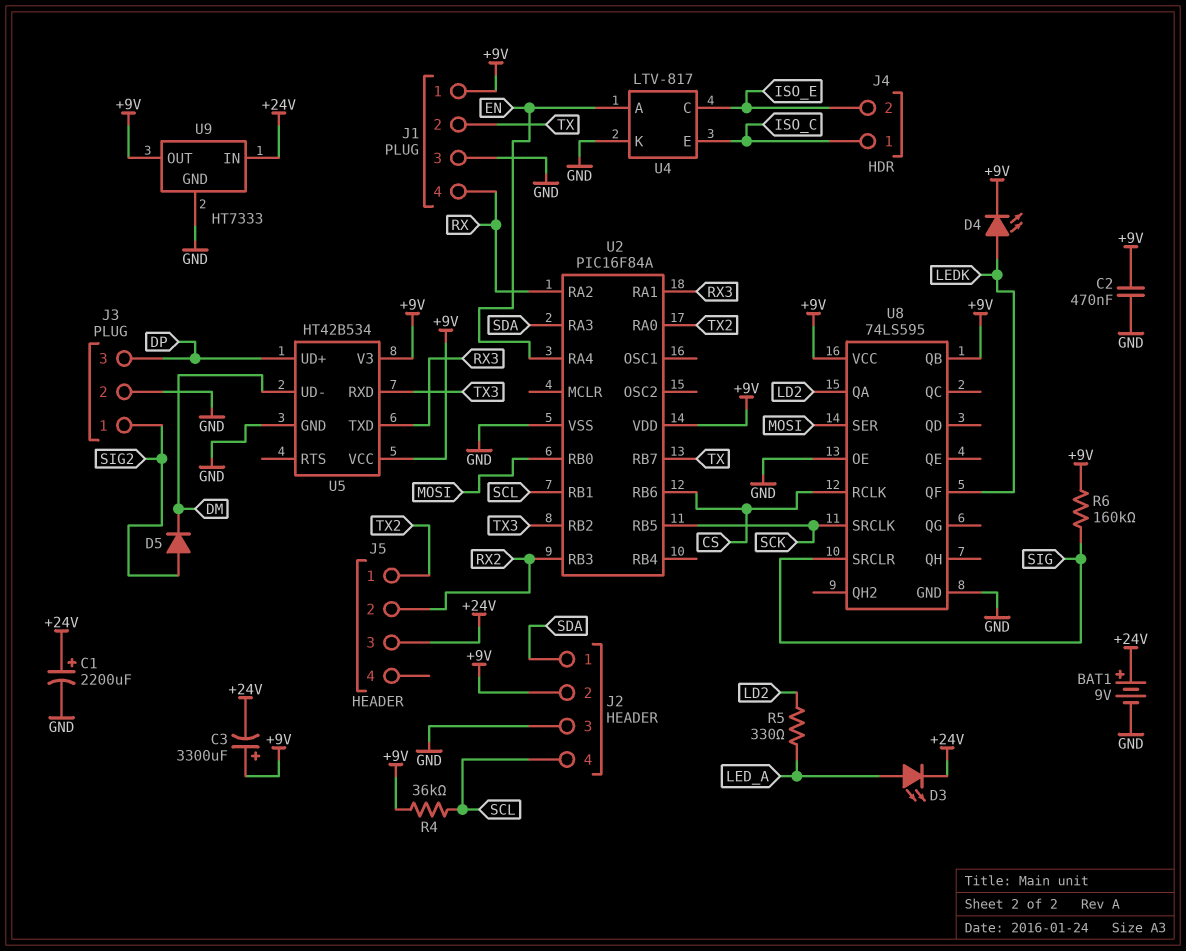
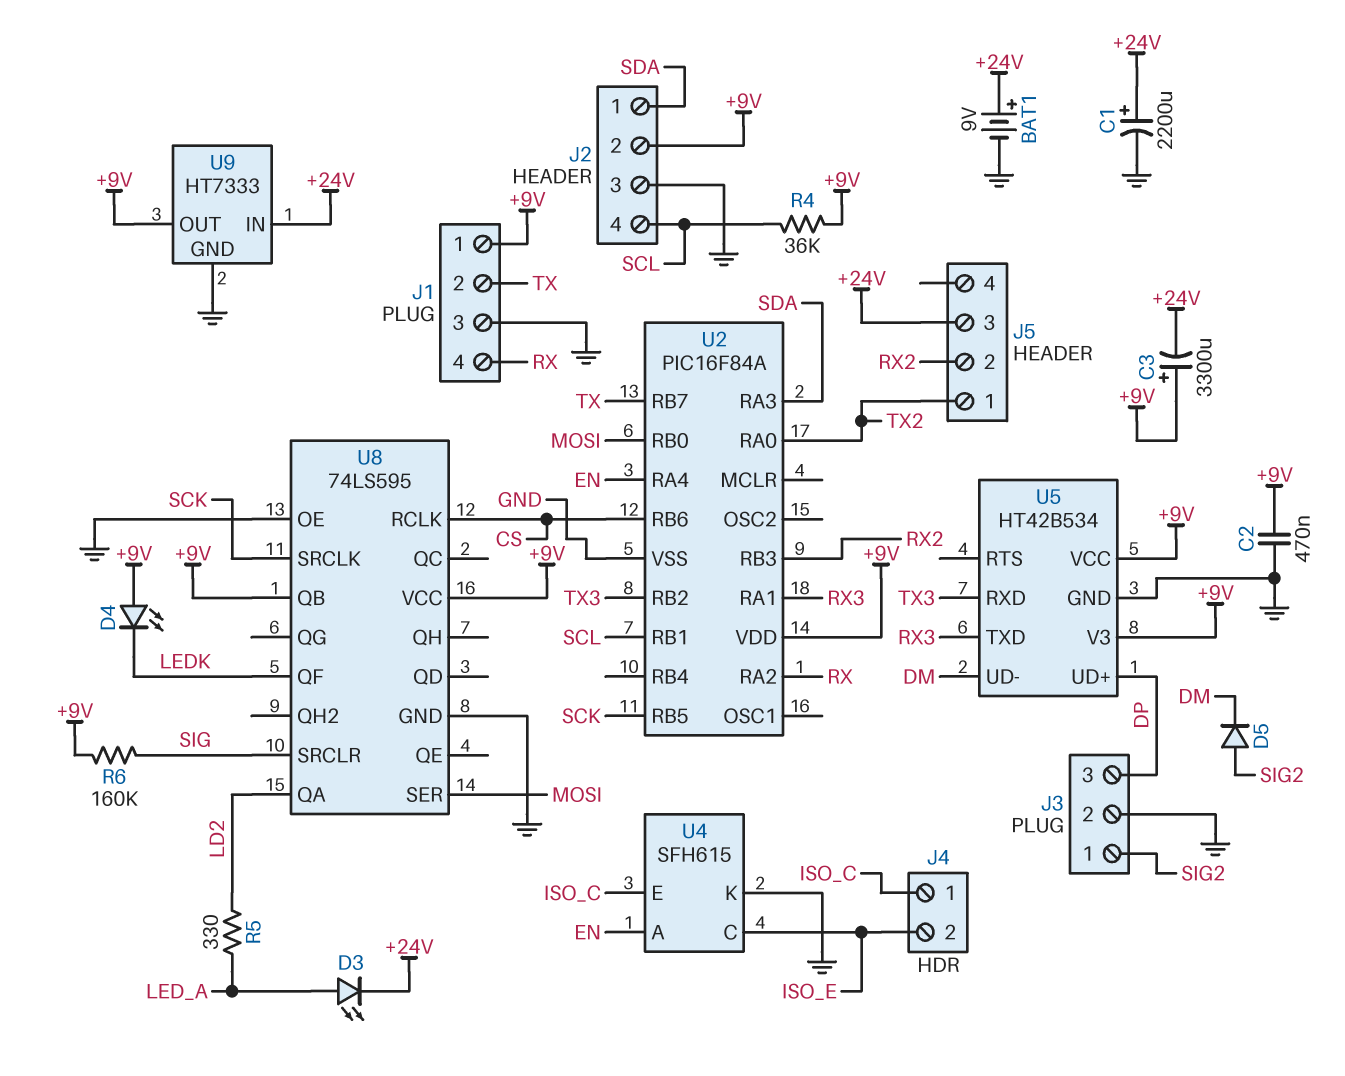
D4: LED (A LEDK, K +9V) -> LED (A +9V, K LEDK)
U4: LTV-817 -> SFH615

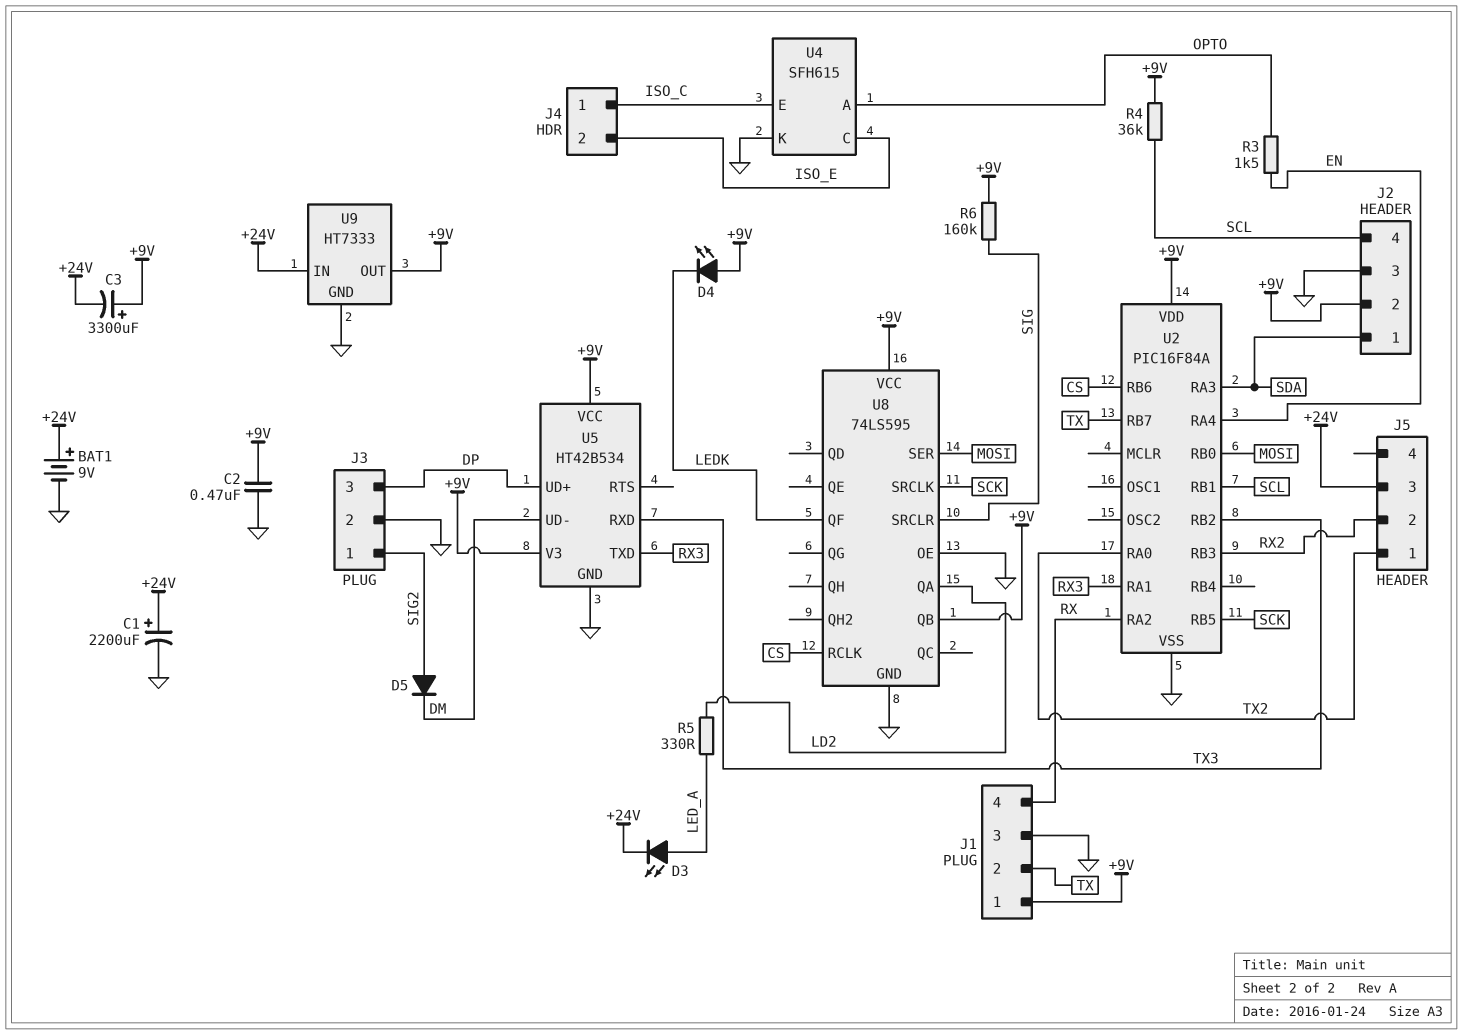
R3: none -> 1.5k (EN, OPTO)
U4 pin A: EN -> OPTO

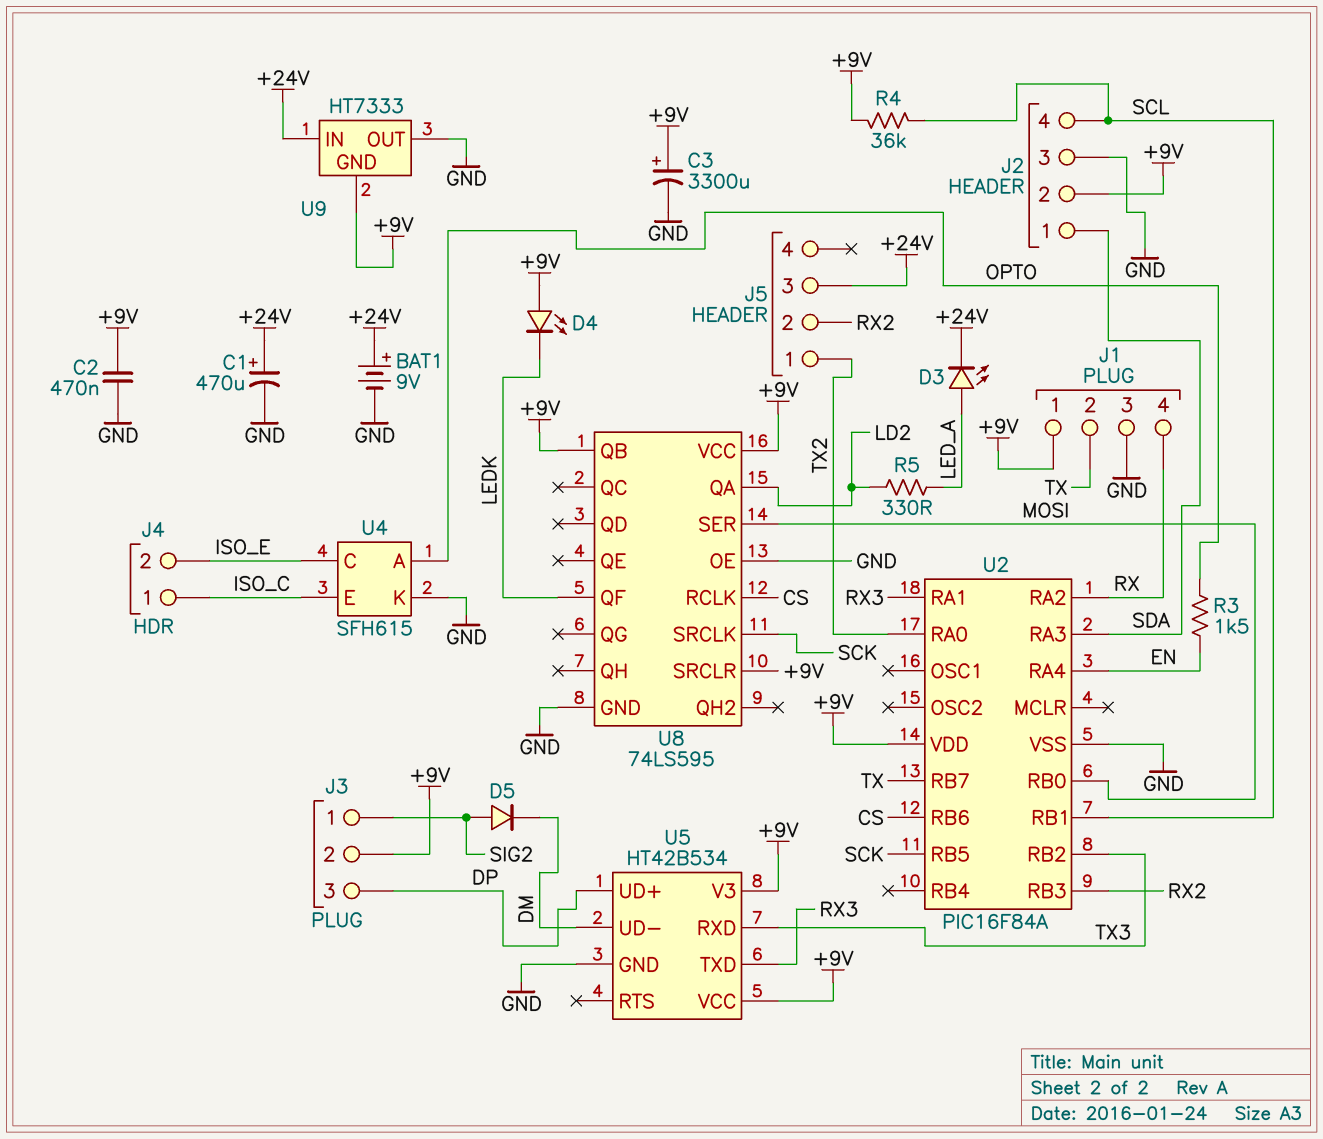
C1: 2200uF (plus +24V, minus GND) -> 470uF (plus +24V, minus GND)
C3: 3300uF (plus +9V, minus +24V) -> 3300uF (plus +9V, minus GND)
J3 pin 2: GND -> +9V
R6: 160k (+9V, SIG) -> none
U8 pin SRCLR: SIG -> +9V
U9 pin GND: GND -> +9V
U9 pin OUT: +9V -> GND

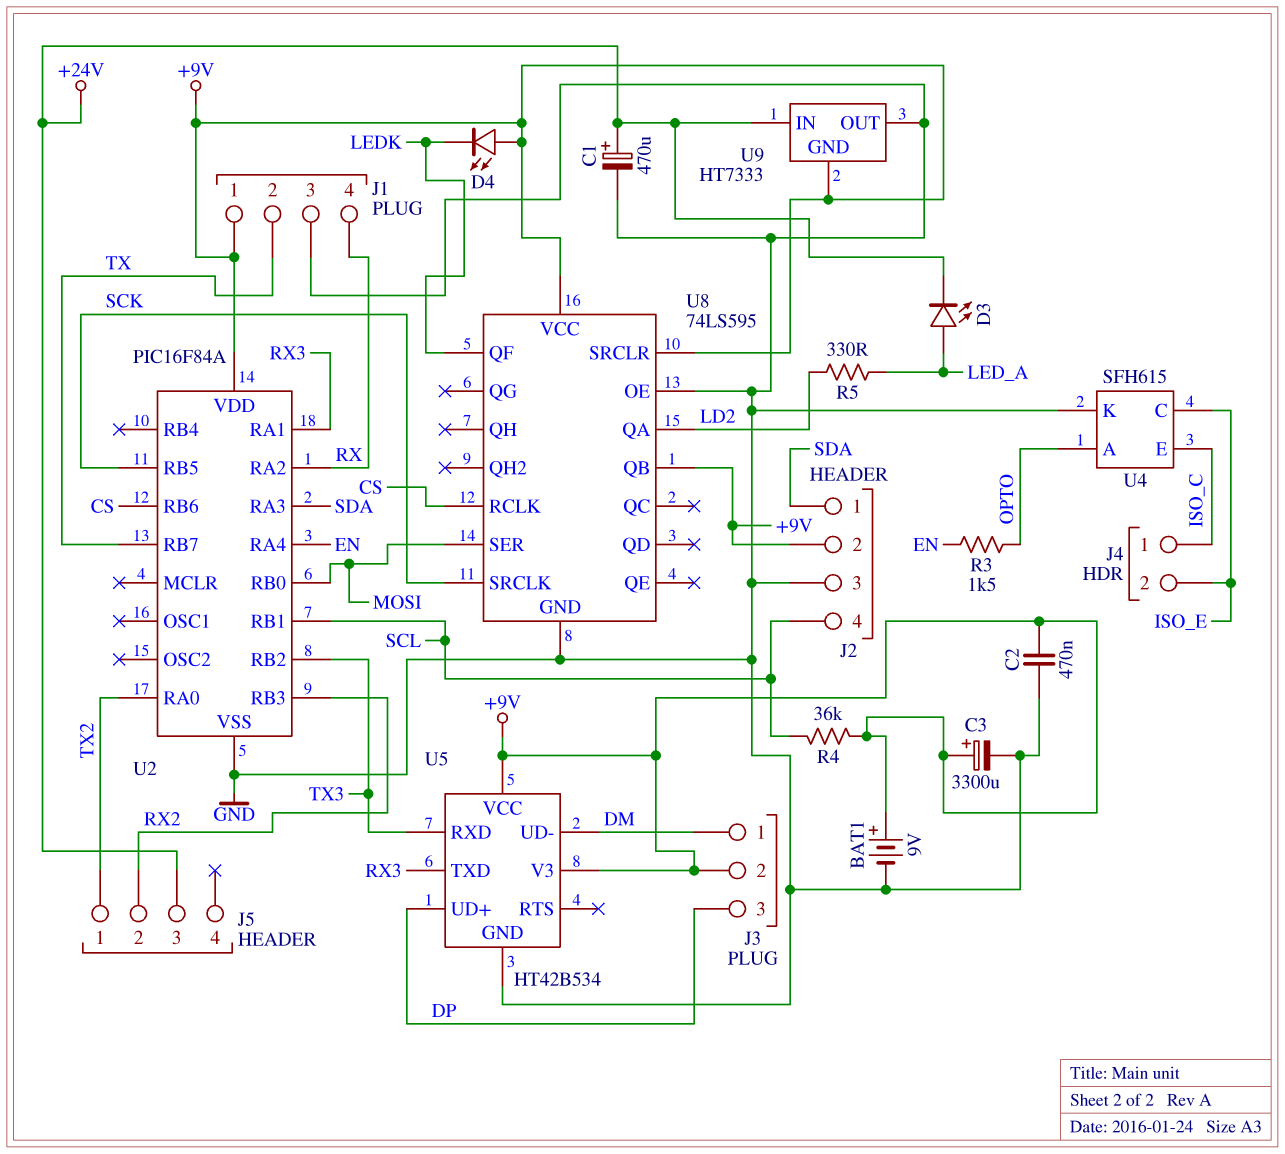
BAT1: 9V (plus +24V, minus GND) -> 9V (plus +9V, minus GND)
D5: diode (A SIG2, K DM) -> none
J3 pin 1: SIG2 -> DM

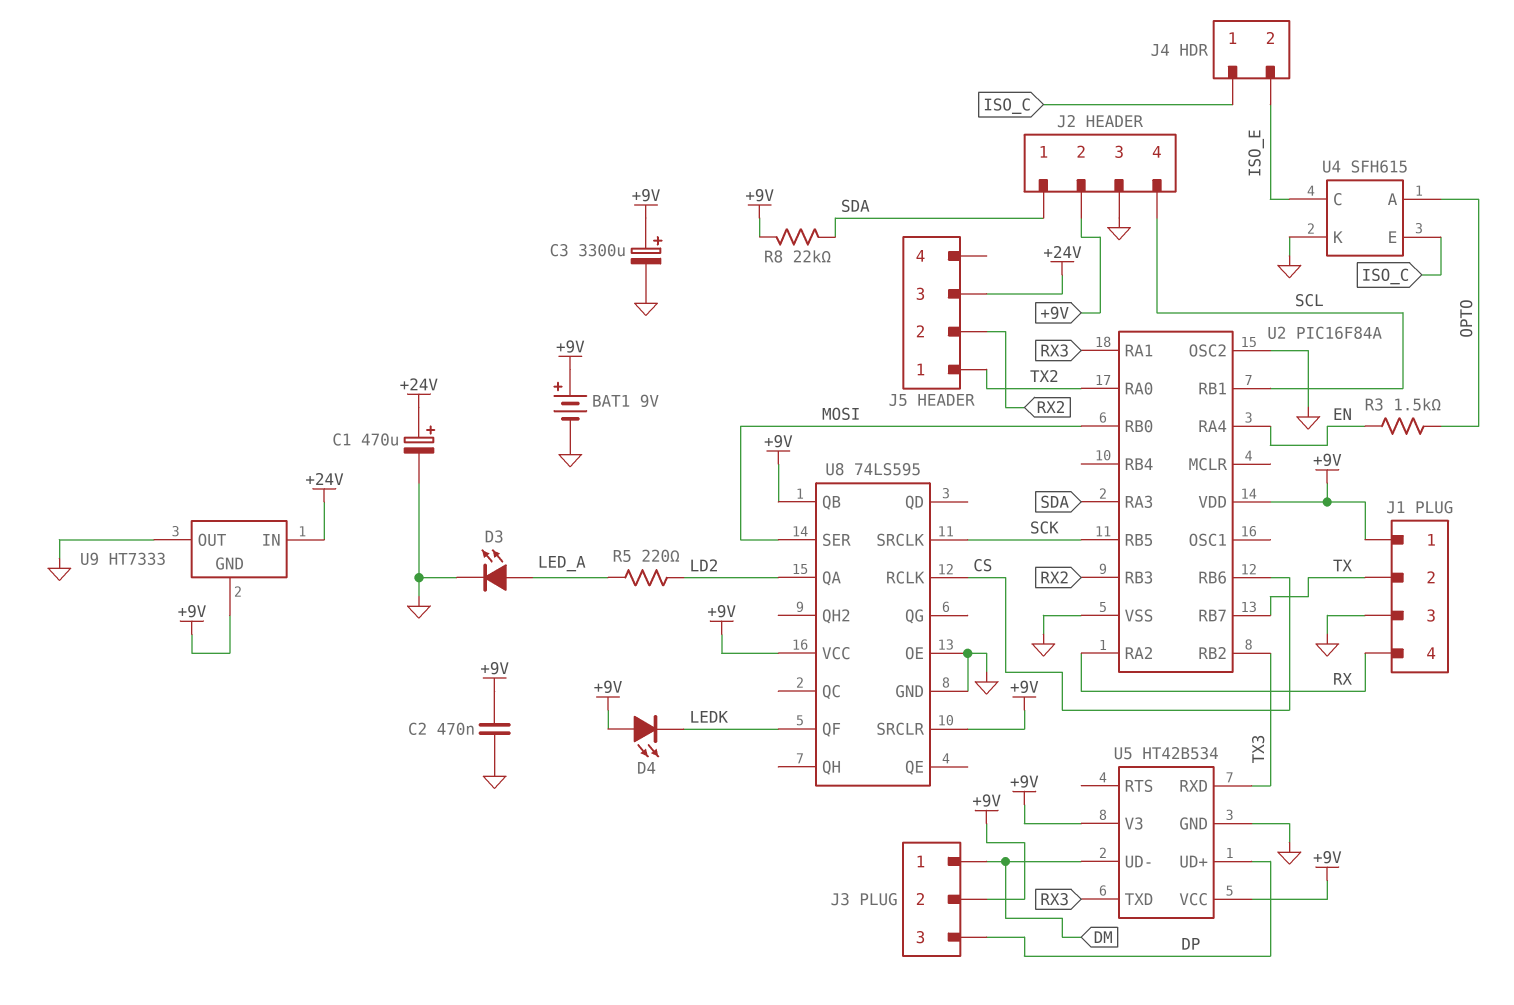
D3: LED (A LED_A, K +24V) -> LED (A LED_A, K GND)
R4: 36k (+9V, SCL) -> none
R5: 330 (LD2, LED_A) -> 220 (LD2, LED_A)
R8: none -> 22k (+9V, SDA)
U2 pin OSC2: none -> GND

